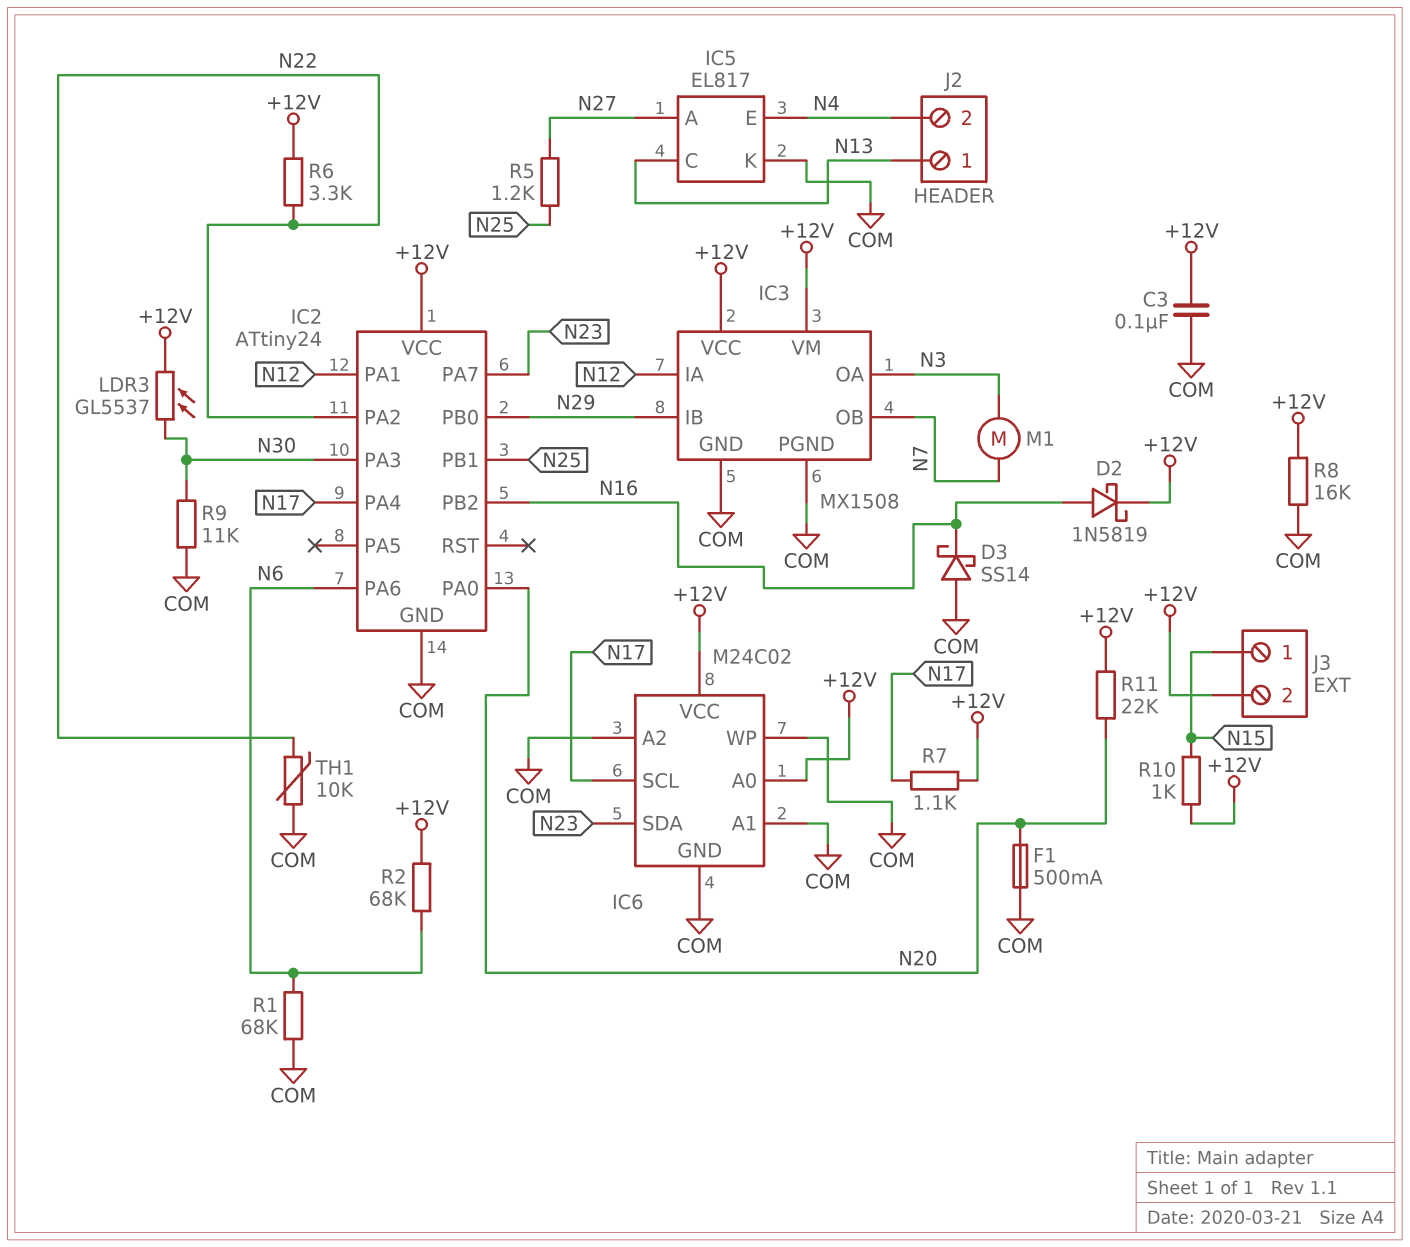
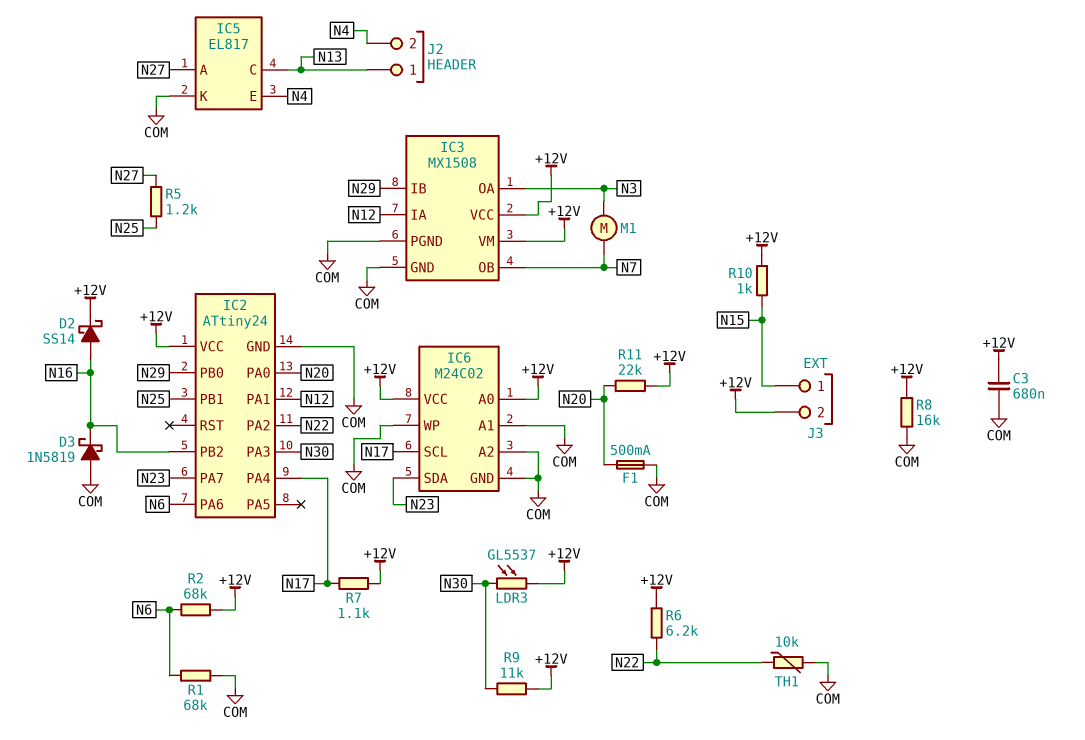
C3: 100nF (+12V, COM) -> 680nF (+12V, COM)
D2: schottky 1N5819 (A N16, K +12V) -> schottky SS14 (A N16, K +12V)
D3: schottky SS14 (A COM, K N16) -> schottky 1N5819 (A COM, K N16)
R6: 3.3k (+12V, N22) -> 6.2k (+12V, N22)
R9: 11k (COM, N30) -> 11k (+12V, N30)

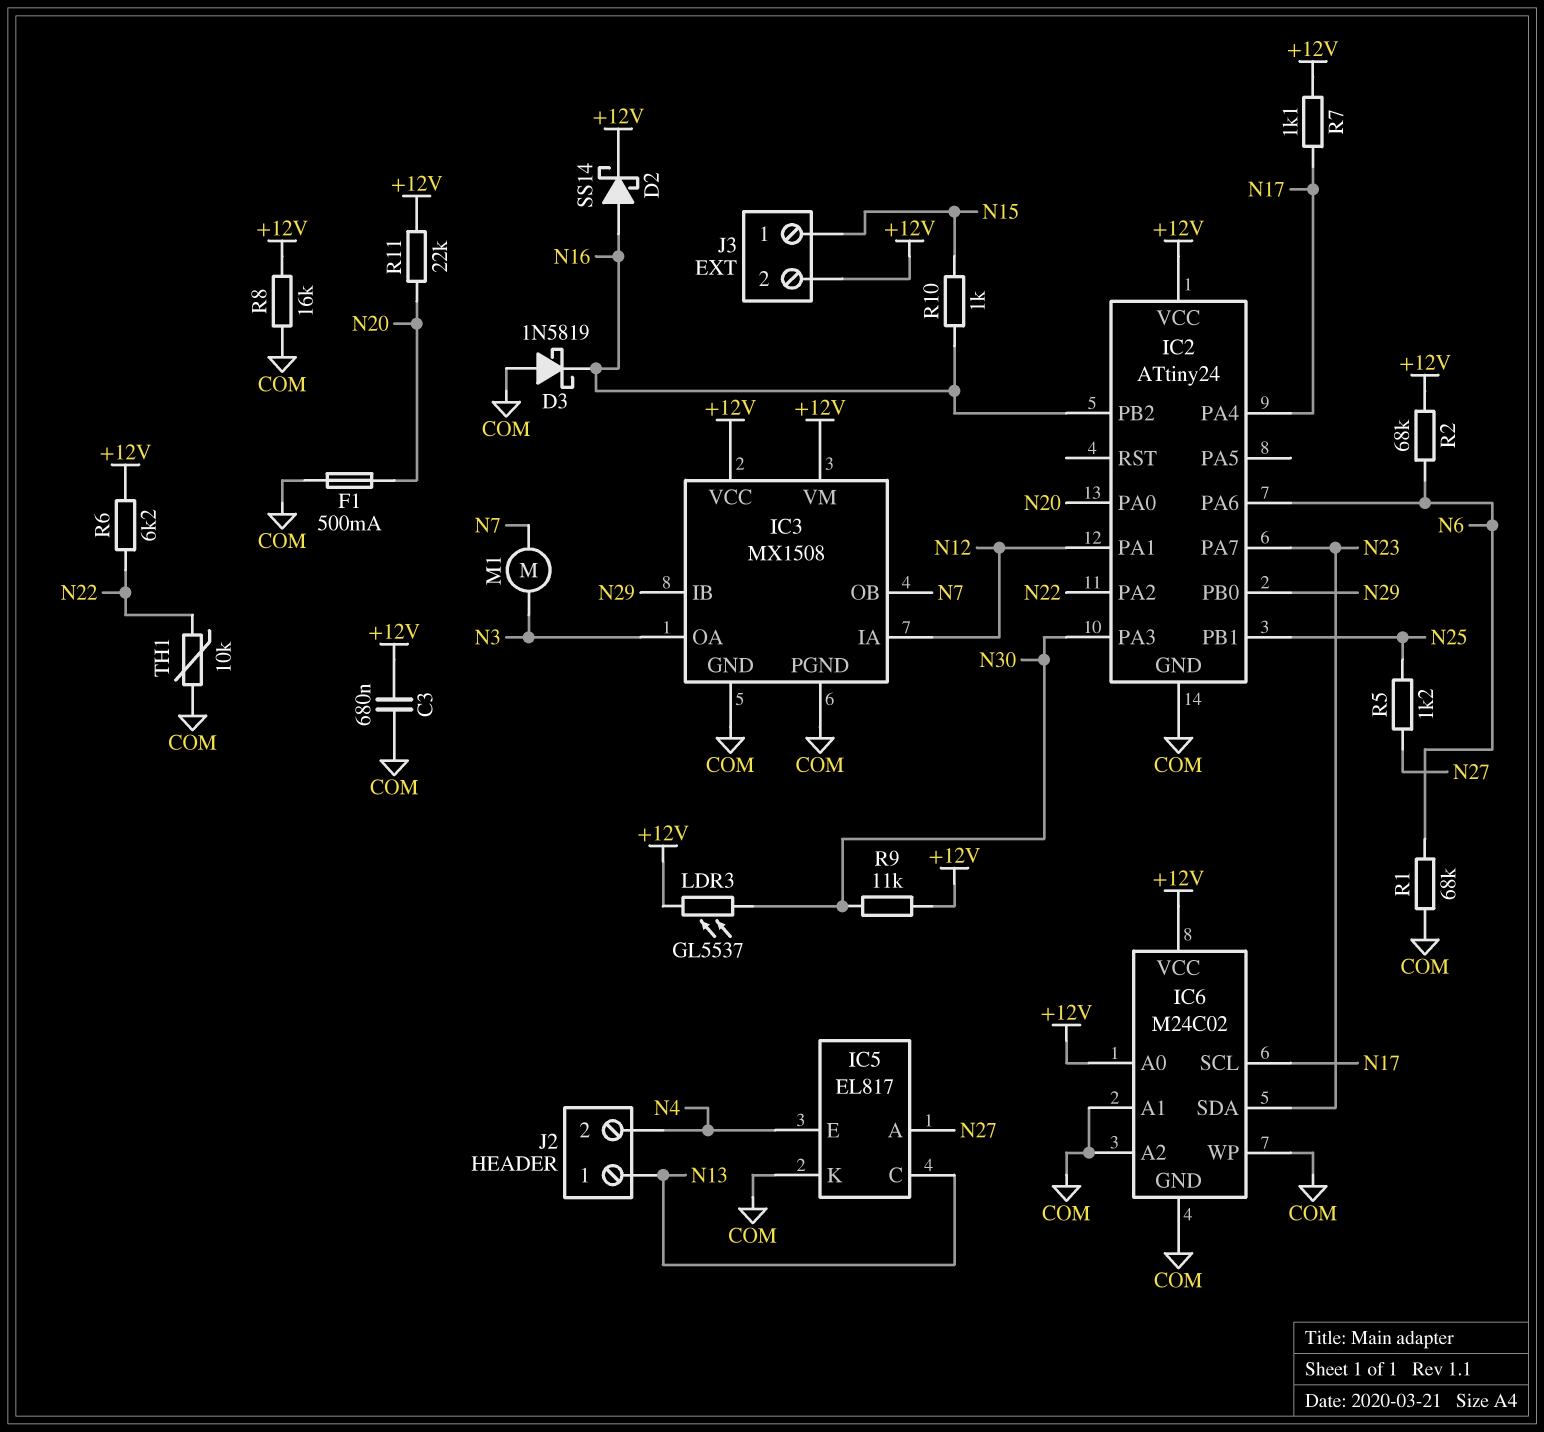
R10: 1k (+12V, N15) -> 1k (N15, N16)

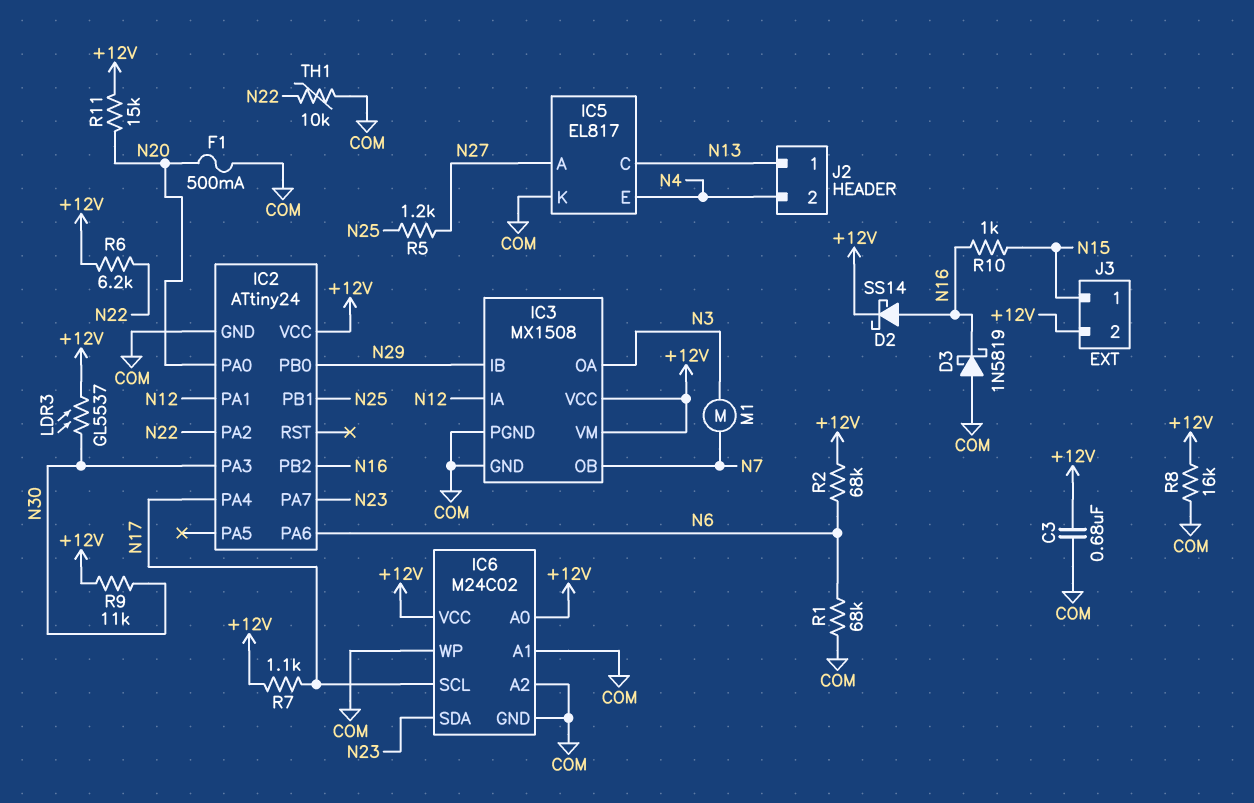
R11: 22k (+12V, N20) -> 15k (+12V, N20)

